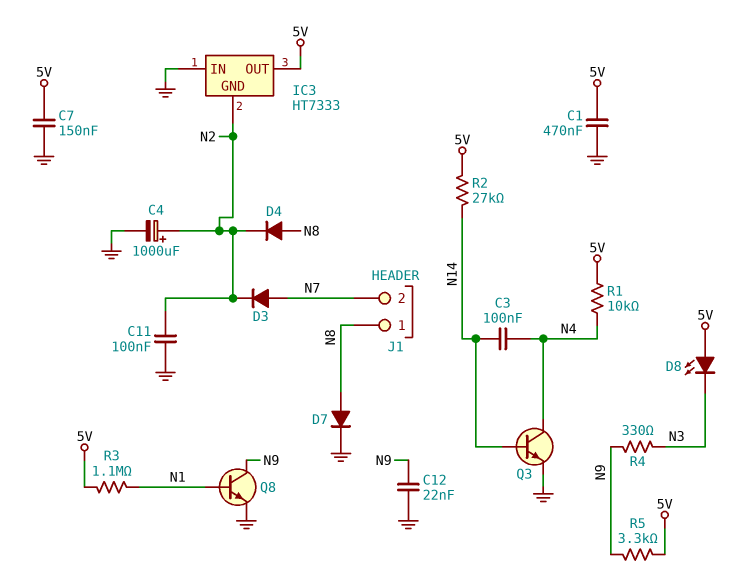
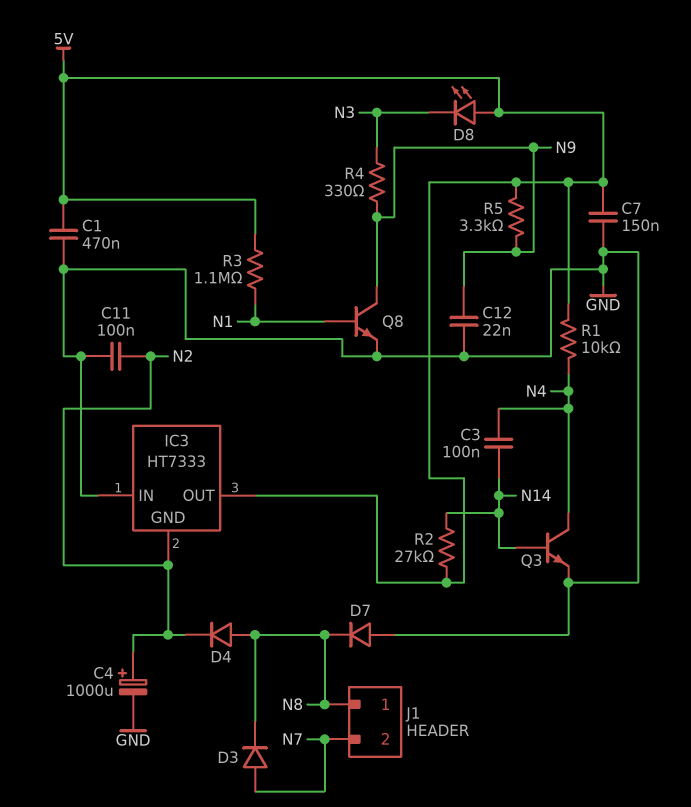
D3: diode (A N7, K N2) -> diode (A N7, K N8)
D7: diode (A N8, K GND) -> diode (A GND, K N8)

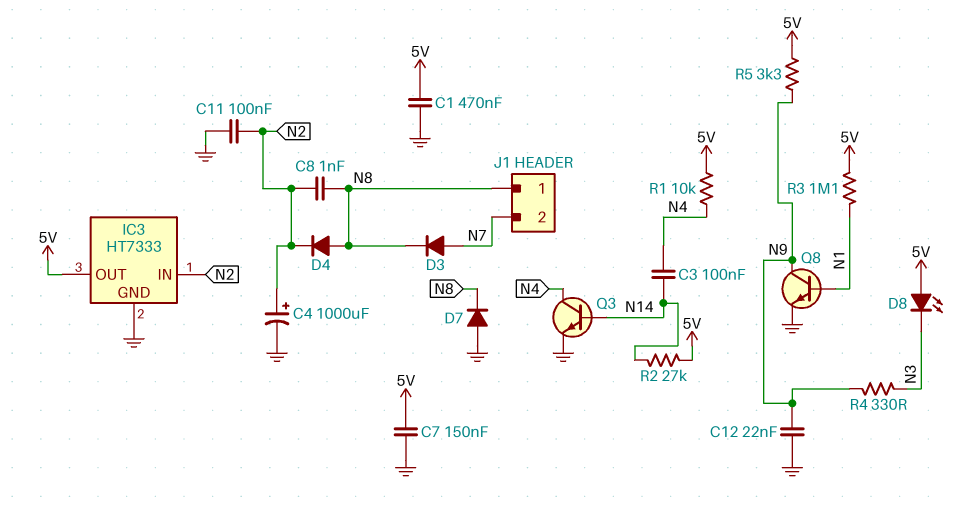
C8: none -> 1nF (N2, N8)
IC3 pin GND: N2 -> GND
IC3 pin IN: GND -> N2

